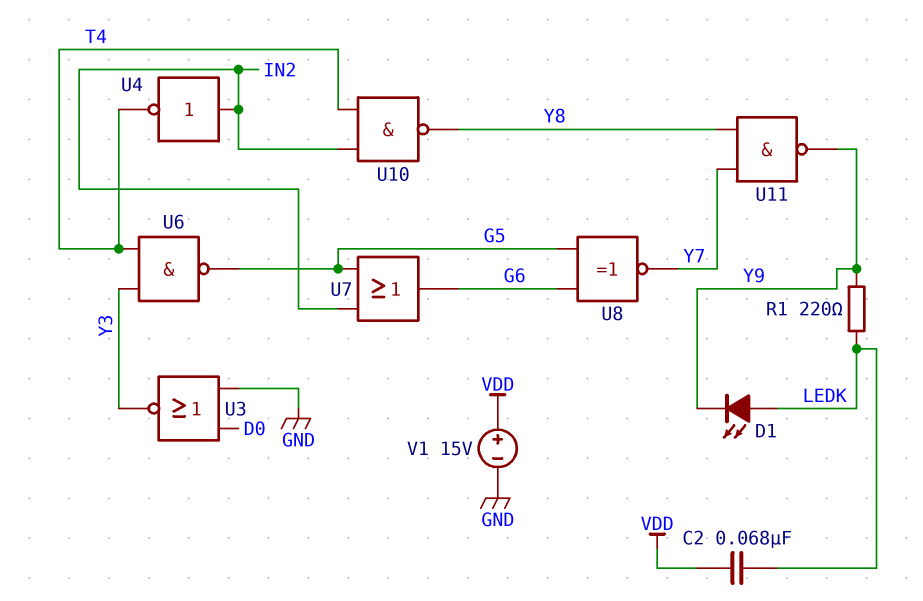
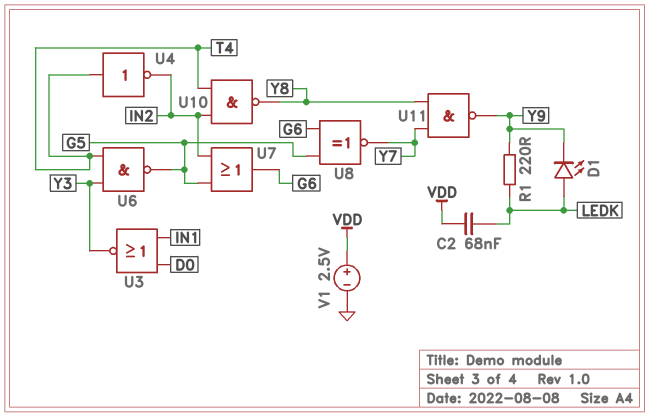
U3: NOR (in D0, in GND, out Y3) -> NOR (in D0, in IN1, out Y3)
U4: NOT (in IN2, out T4) -> NOT (in T4, out IN2)
V1: 15V (plus VDD, minus GND) -> 2.5V (plus VDD, minus GND)

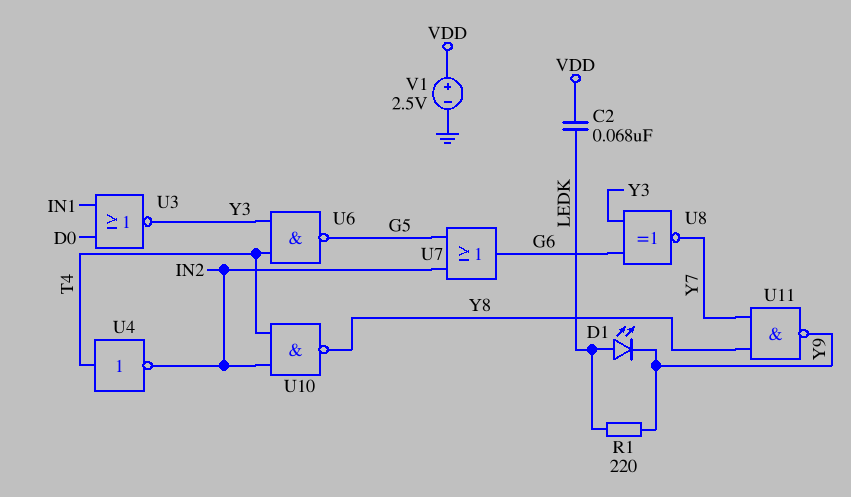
U8: XNOR (in G5, in G6, out Y7) -> XNOR (in G6, in Y3, out Y7)

